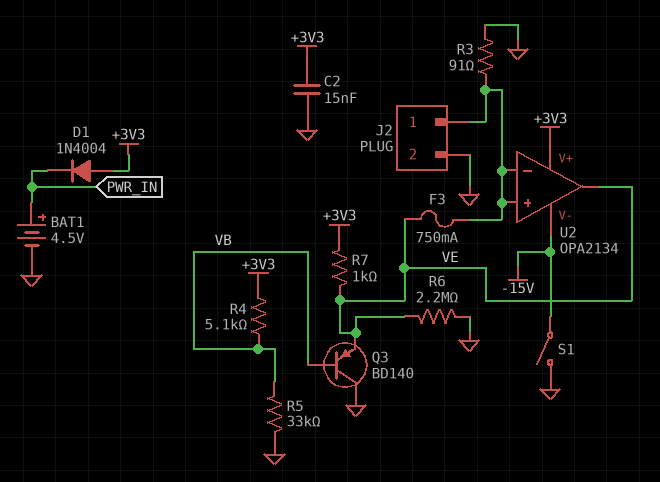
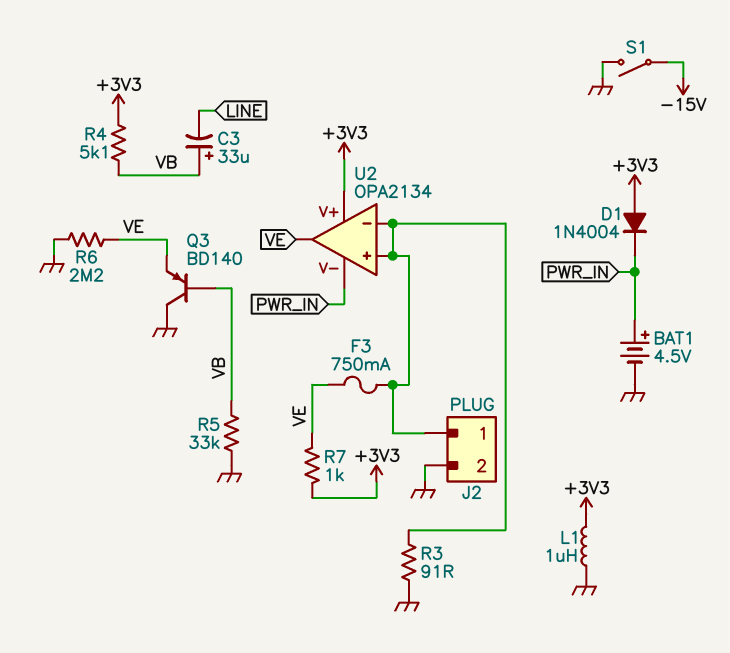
C2: 15nF (+3V3, GND) -> none
C3: none -> 33uF (plus VB, minus LINE)
L1: none -> 1uH (+3V3, GND)
U2 pin V-: -15V -> PWR_IN

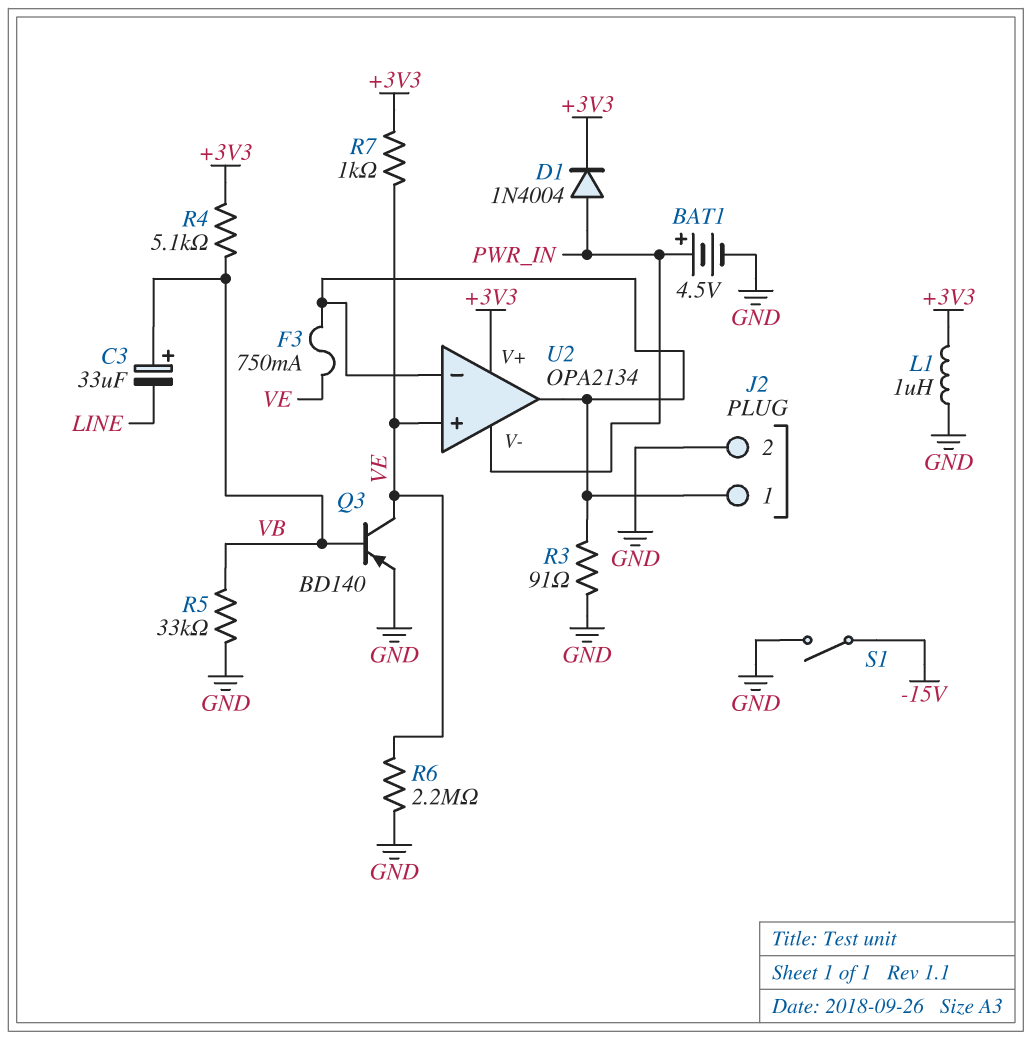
D1: diode 1N4004 (A +3V3, K PWR_IN) -> diode 1N4004 (A PWR_IN, K +3V3)
Q3: PNP BD140 (B VB, C GND, E VE) -> PNP BD140 (B VB, C VE, E GND)
U2 pin in+: J2/1 -> VE
U2 pin out: VE -> J2/1

